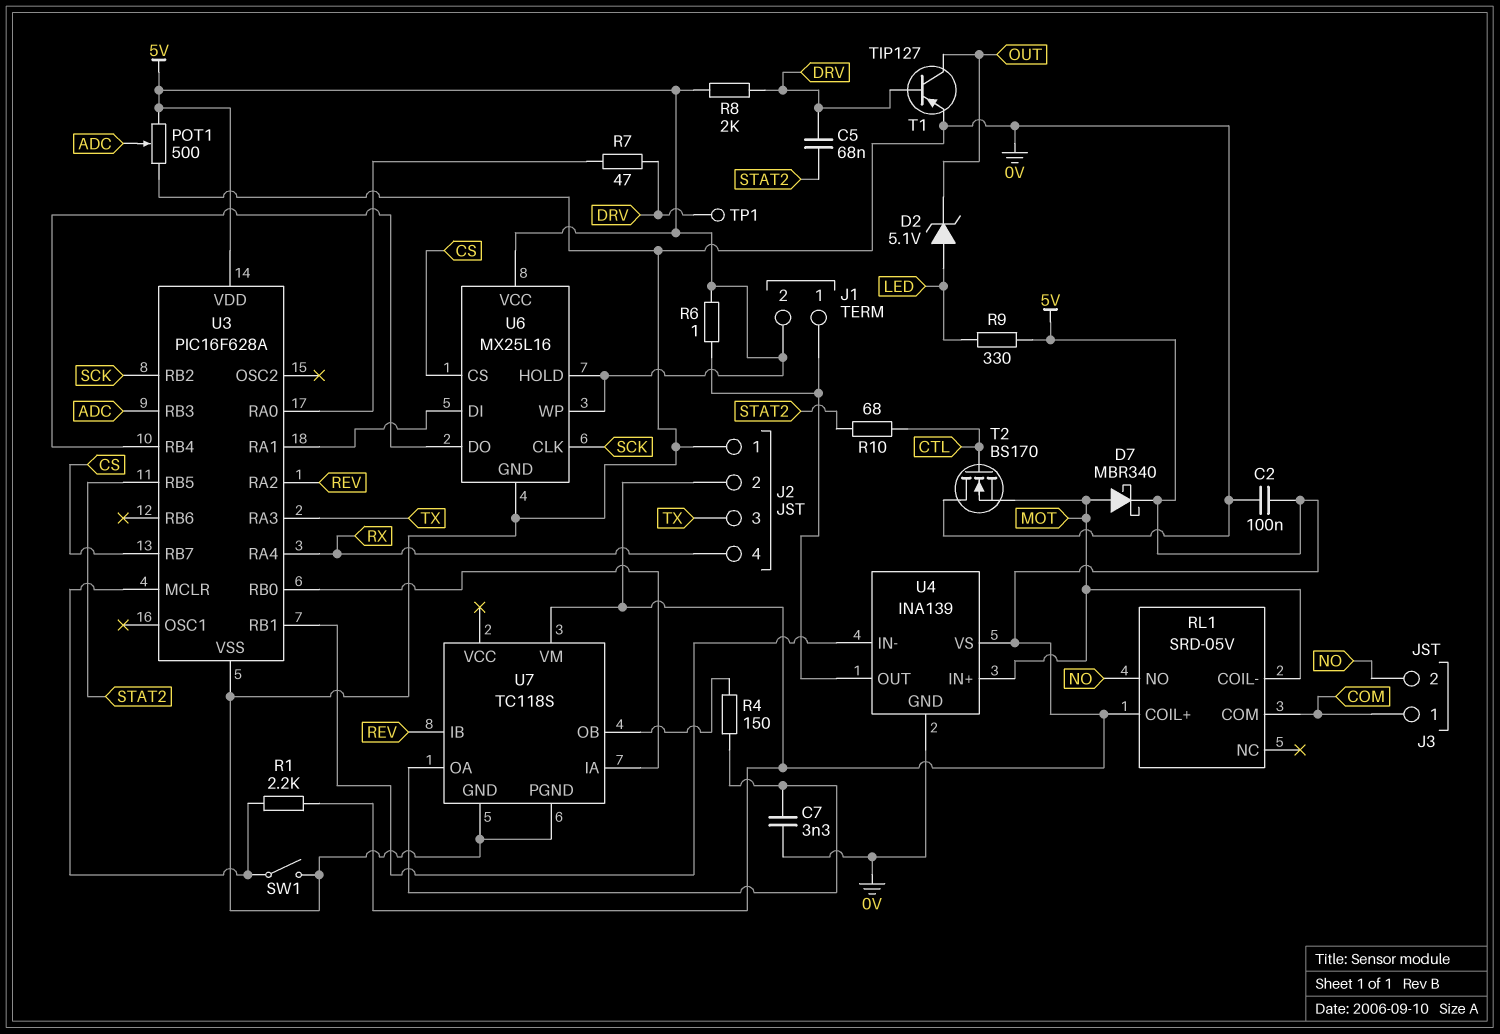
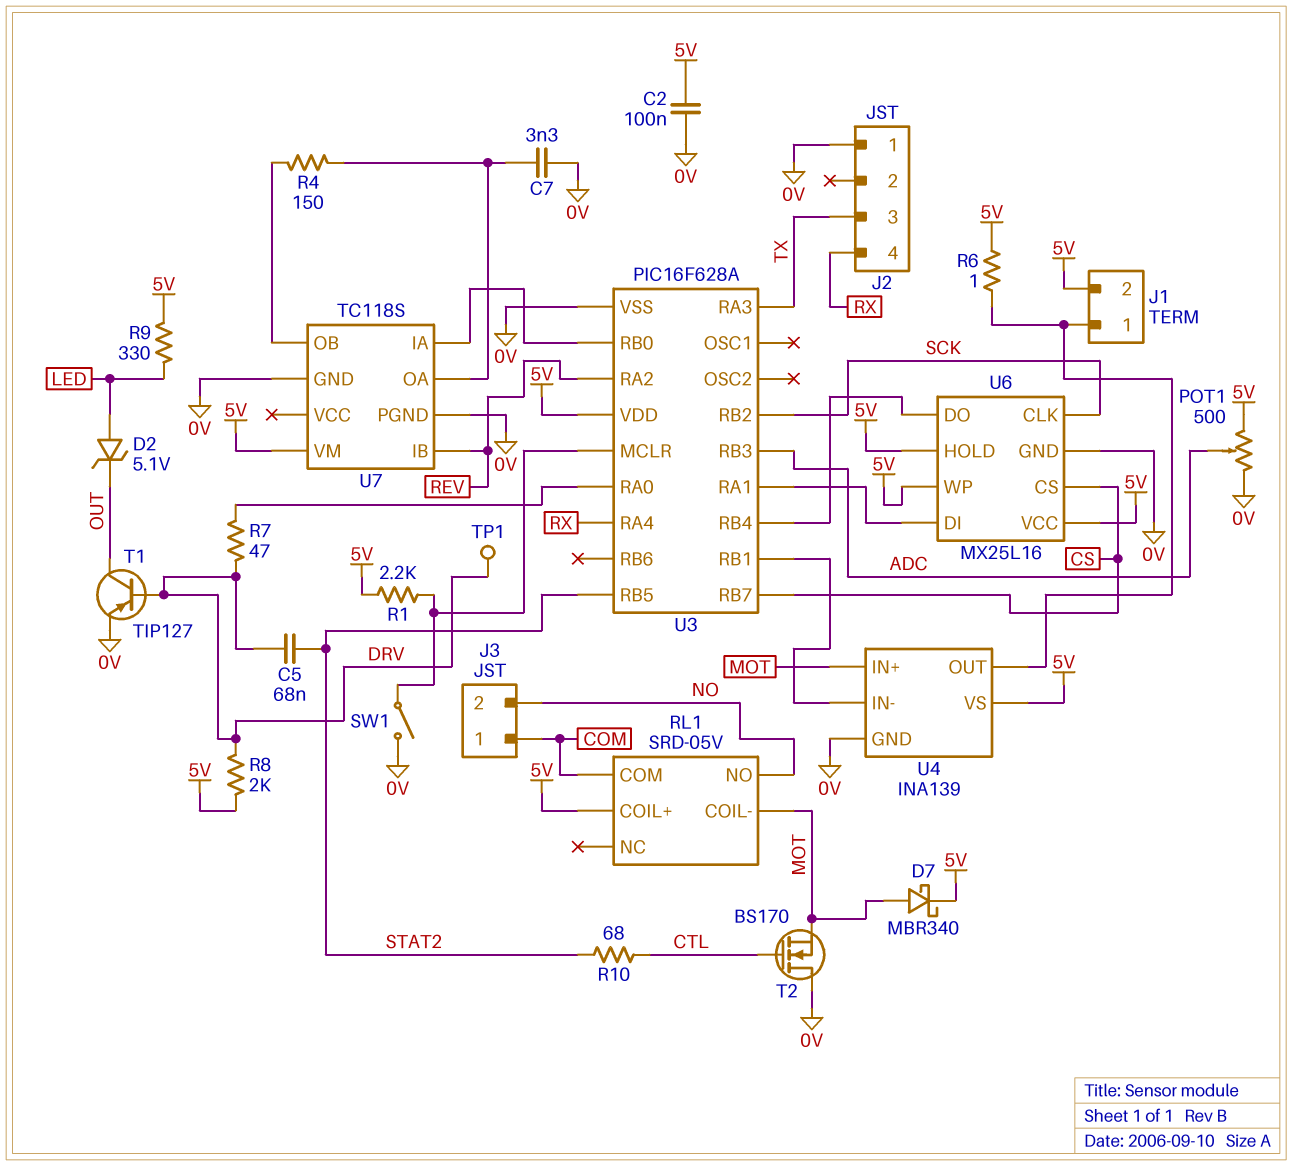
J2 pin 2: 5V -> none

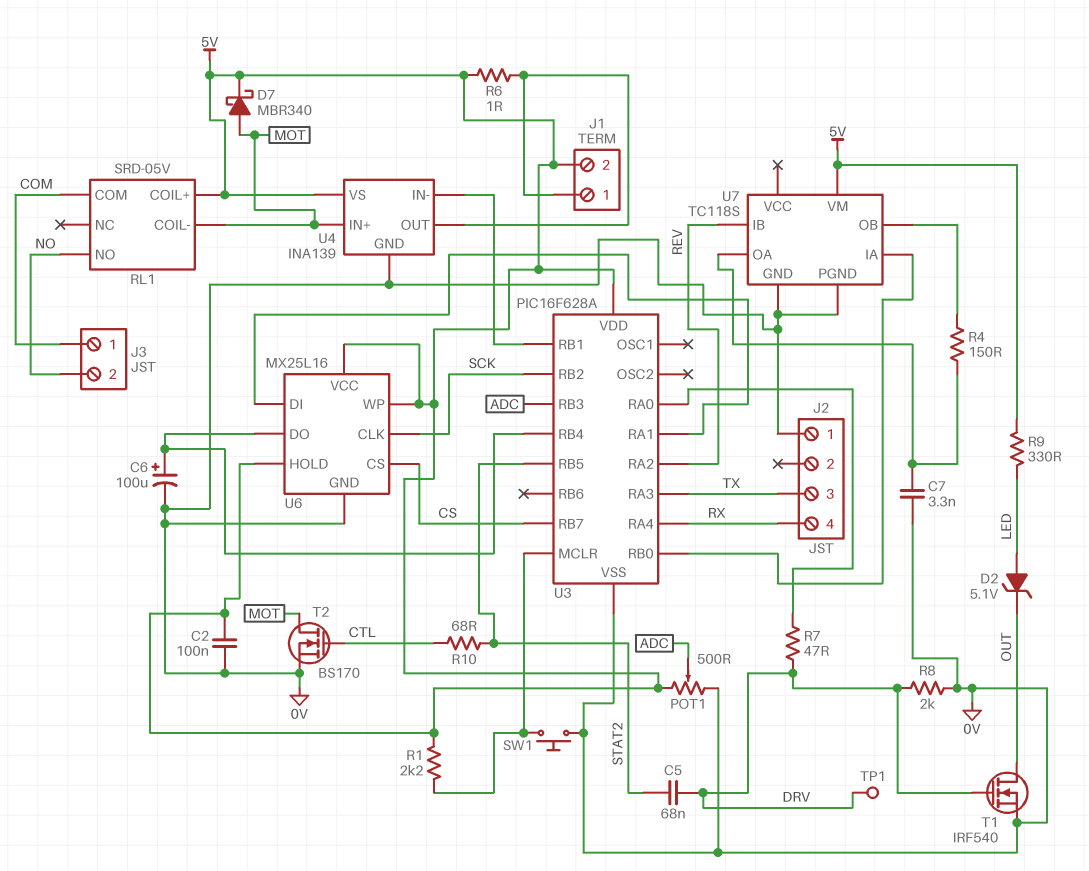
C6: none -> 100uF (plus U3/RB4, minus 0V)
R8: 2k (5V, DRV) -> 2k (0V, DRV)
SW1: switch (0V, U3/MCLR) -> button (0V, U3/MCLR)
T1: PNP TIP127 (B DRV, C OUT, E 0V) -> NMOS IRF540 (G DRV, D OUT, S 0V)
T2: NMOS BS170 (G CTL, D 0V, S MOT) -> NMOS BS170 (G CTL, D MOT, S 0V)

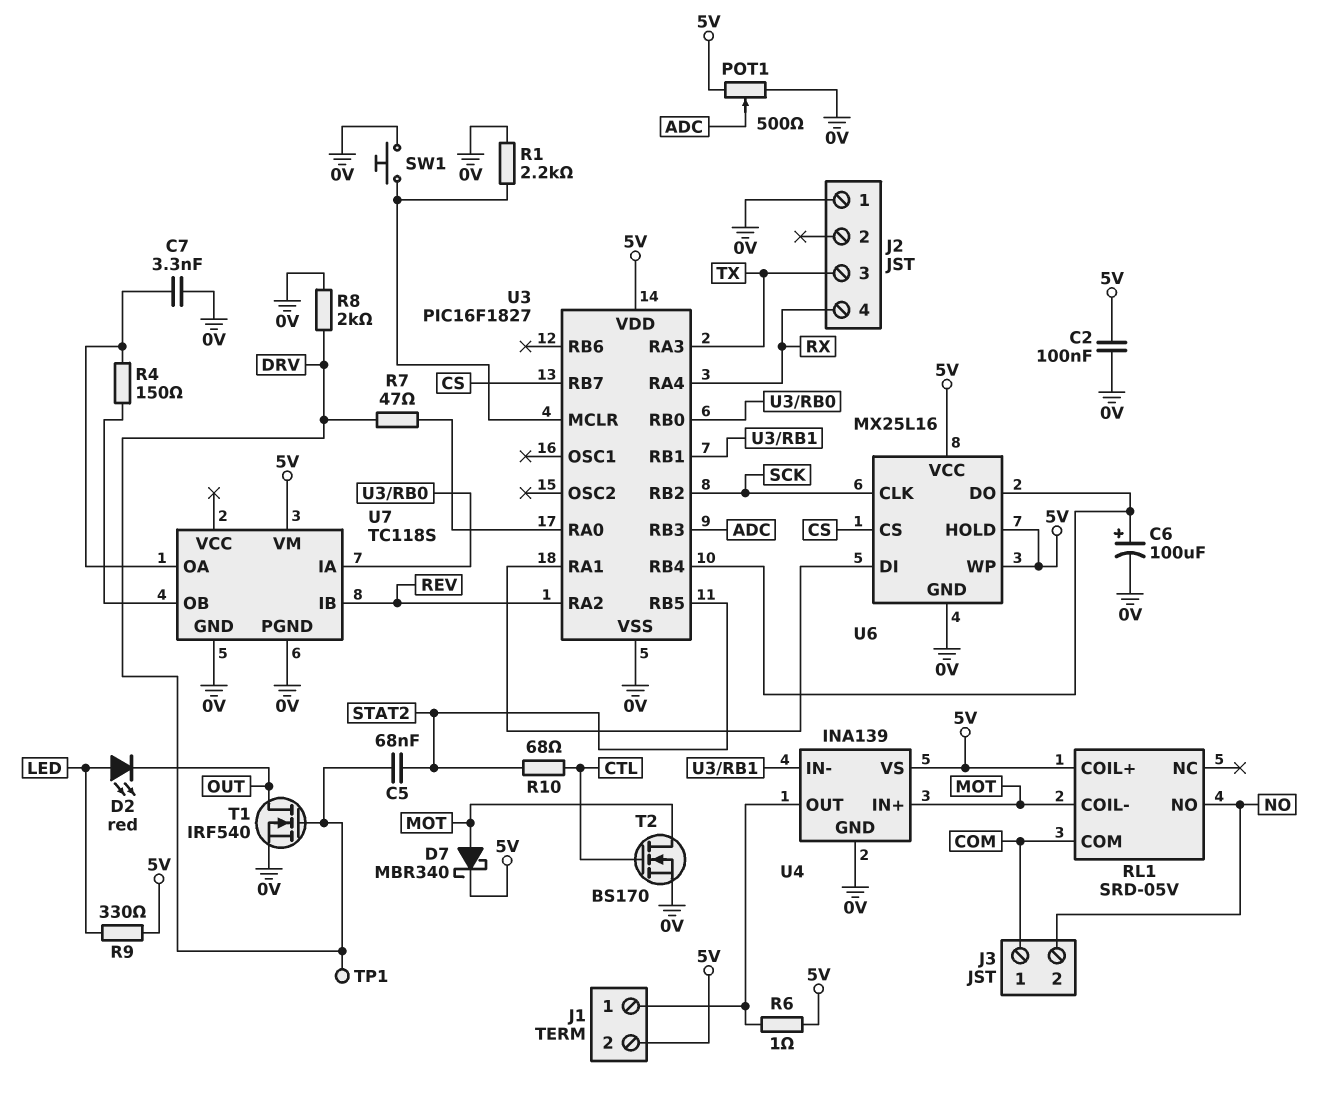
D2: zener 5.1V (A LED, K OUT) -> LED red (A LED, K OUT)
R1: 2.2k (5V, U3/MCLR) -> 2.2k (0V, U3/MCLR)
U3: PIC16F628A -> PIC16F1827

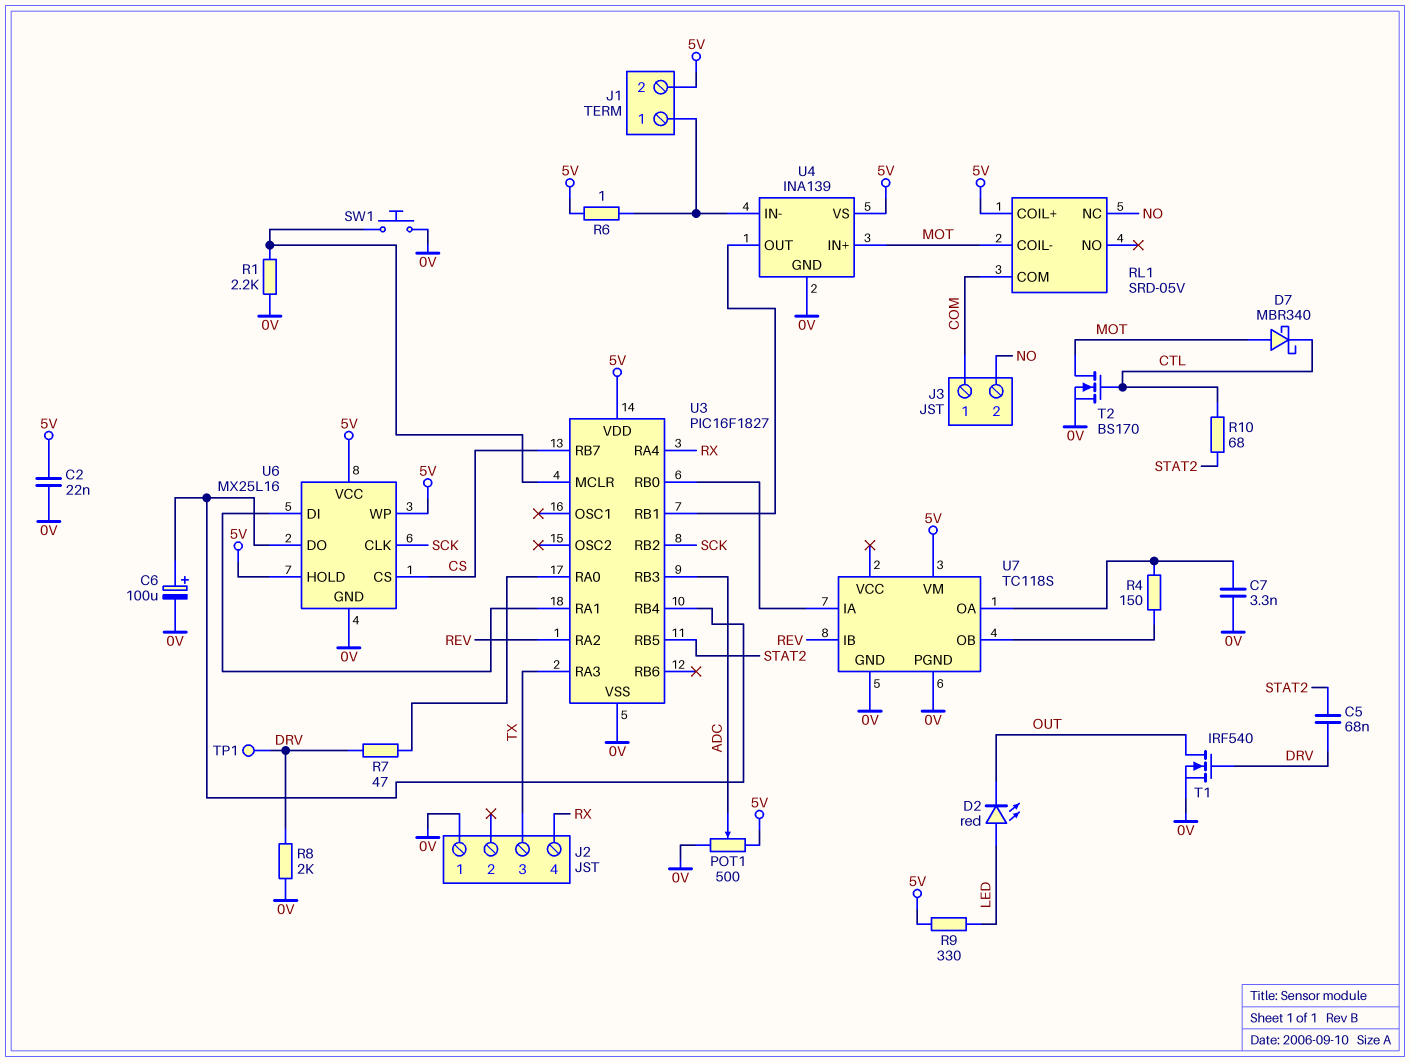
C2: 100nF (0V, 5V) -> 22nF (0V, 5V)
D7: schottky MBR340 (A MOT, K 5V) -> schottky MBR340 (A MOT, K CTL)
RL1 pin NC: none -> NO
RL1 pin NO: NO -> none
U4 pin IN-: U3/RB1 -> J1/1
U4 pin OUT: J1/1 -> U3/RB1

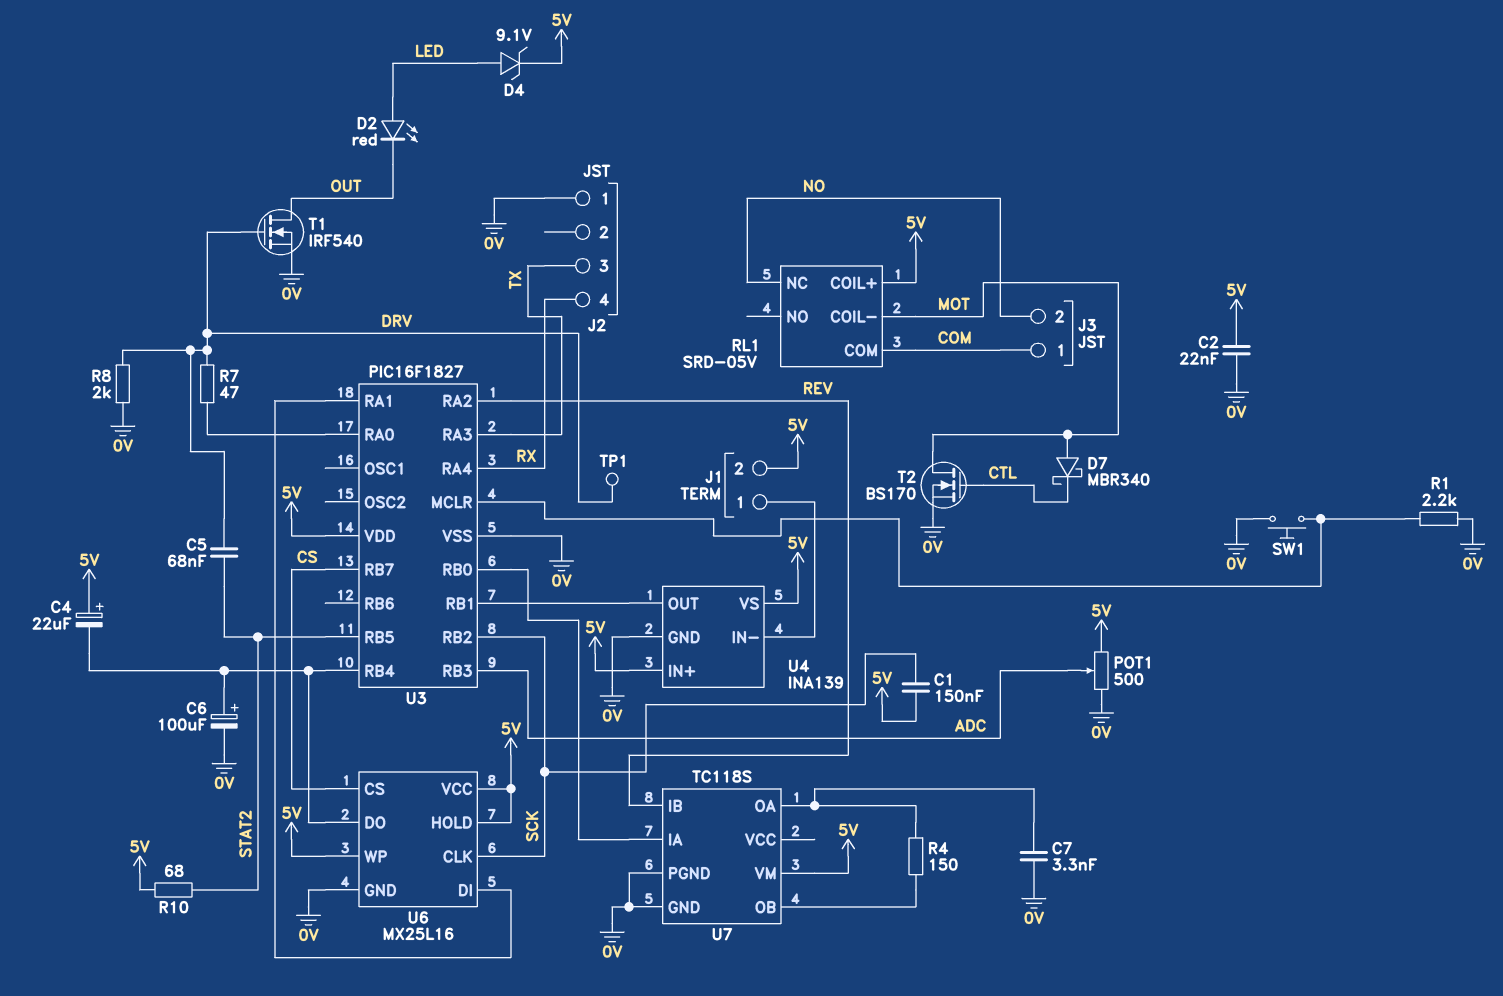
C1: none -> 150nF (5V, SCK)
C4: none -> 22uF (plus 5V, minus U3/RB4)
D4: none -> zener 9.1V (A LED, K 5V)
R6: 1 (5V, J1/1) -> none
R9: 330 (5V, LED) -> none
R10: 68 (CTL, STAT2) -> 68 (5V, STAT2)
U4 pin IN+: MOT -> 5V

